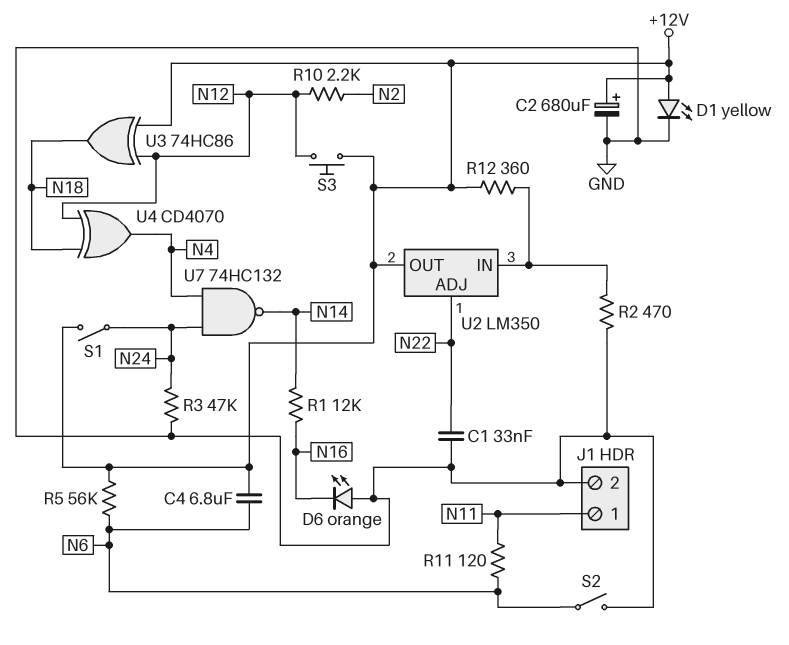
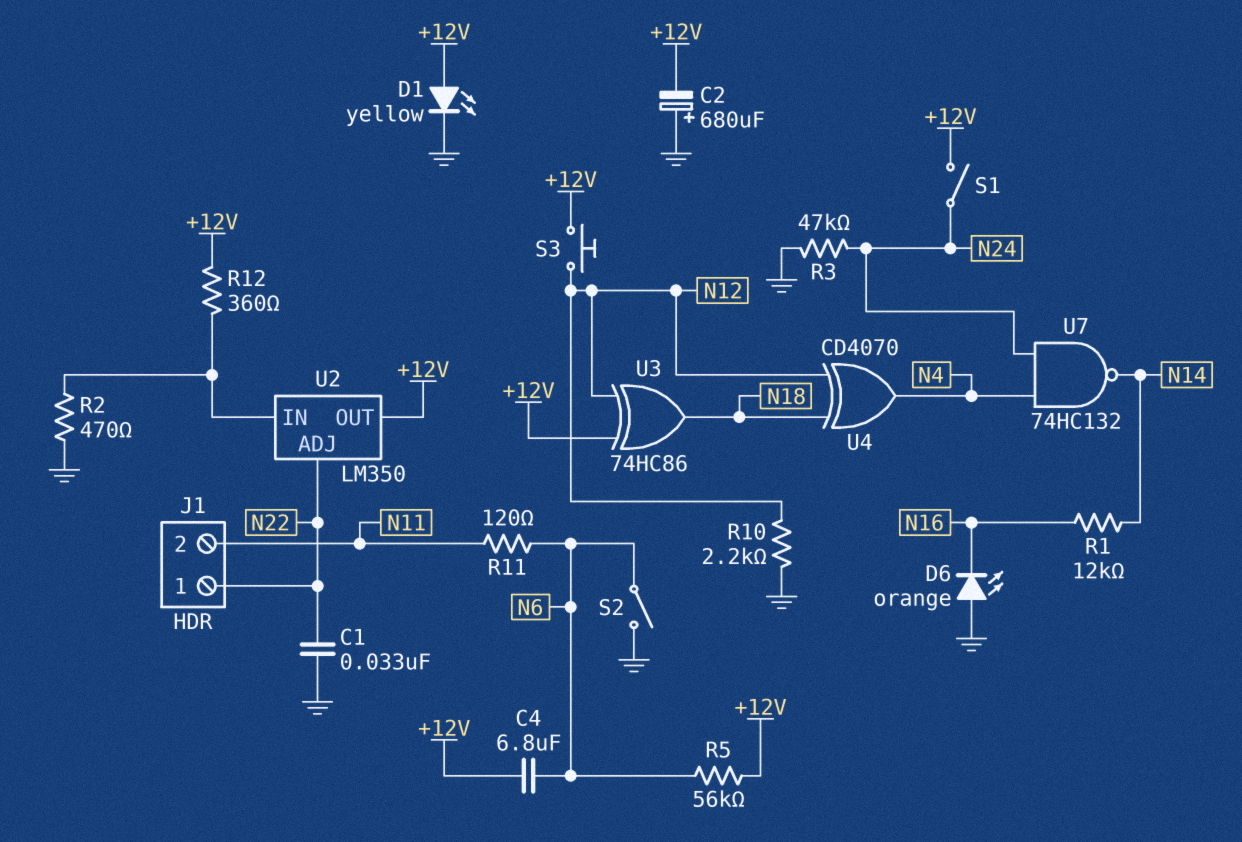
C2: 680uF (plus +12V, minus GND) -> 680uF (plus GND, minus +12V)
J1 pin 1: N11 -> N22
J1 pin 2: GND -> N11
R10: 2.2k (N2, N12) -> 2.2k (GND, N12)

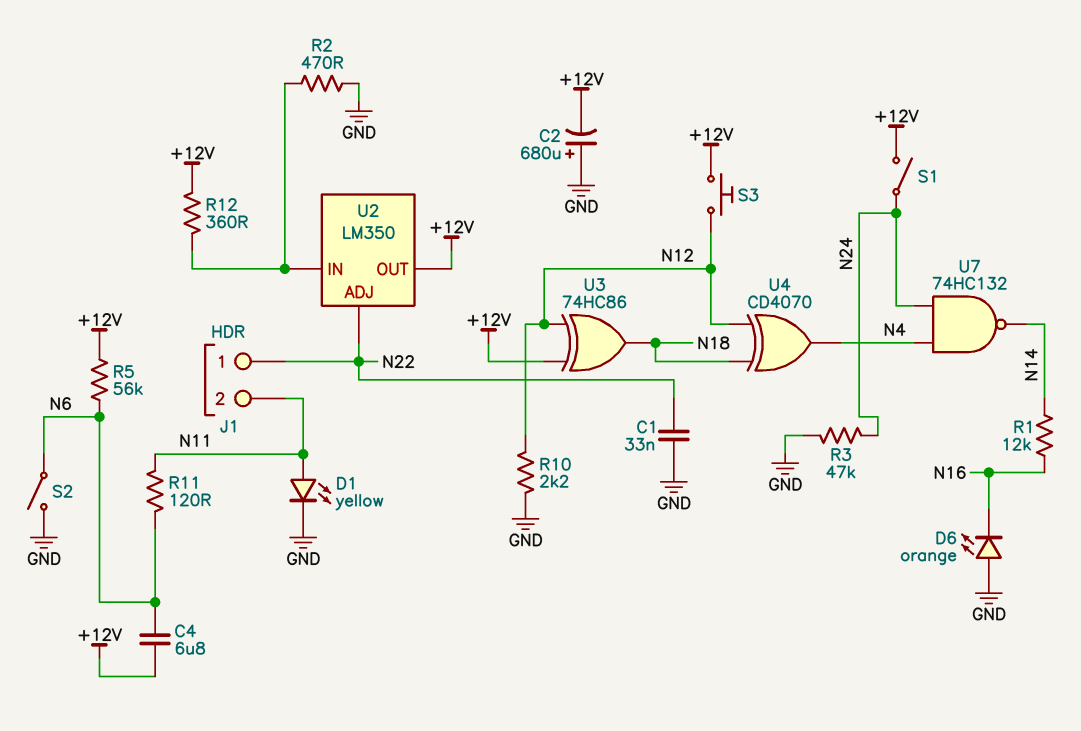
D1: LED yellow (A +12V, K GND) -> LED yellow (A N11, K GND)

